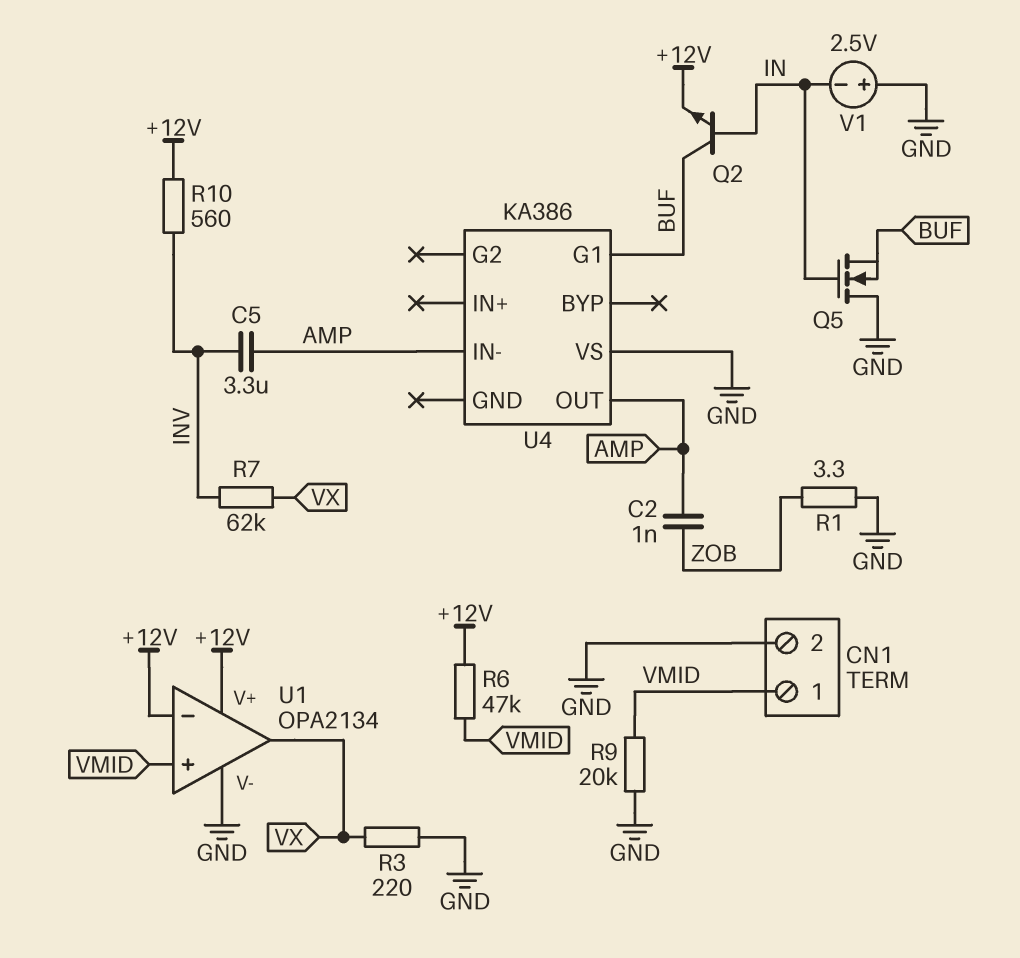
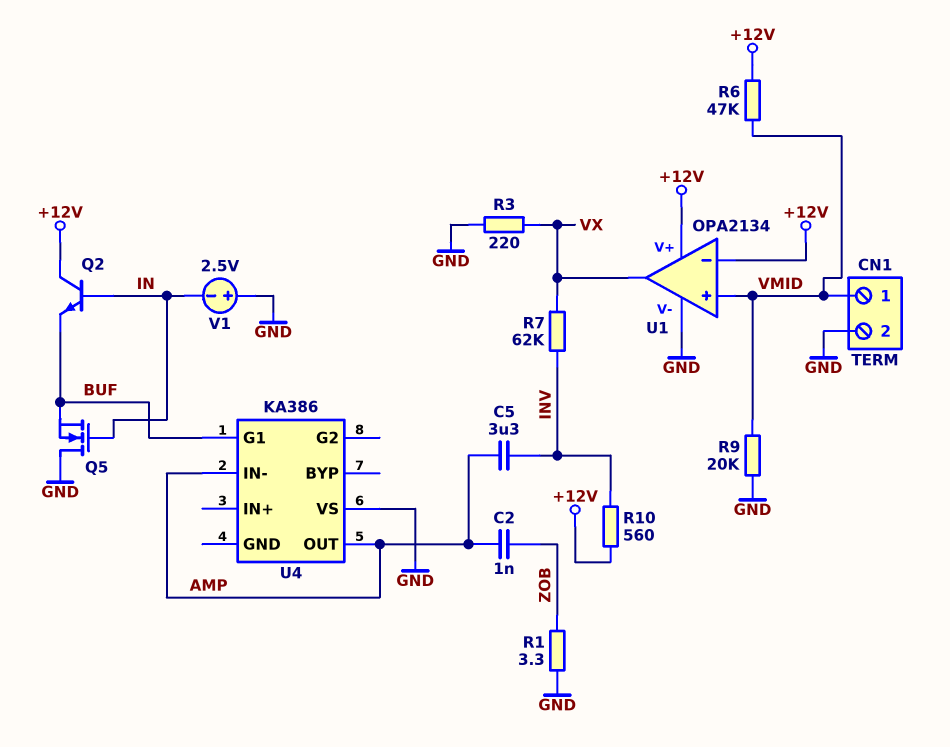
Q2: NPN (B IN, C BUF, E +12V) -> NPN (B IN, C +12V, E BUF)

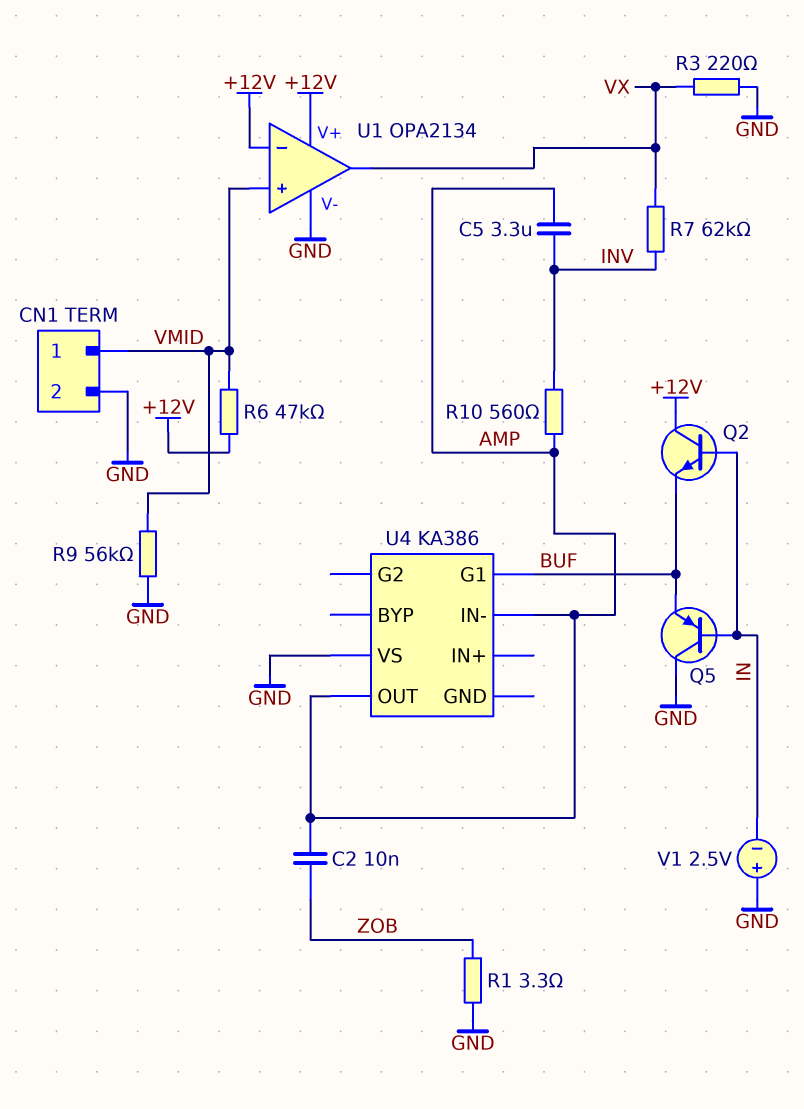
C2: 1nF (AMP, ZOB) -> 10nF (AMP, ZOB)
Q5: NMOS (G IN, D GND, S BUF) -> PNP (B IN, C GND, E BUF)
R9: 20k (GND, VMID) -> 56k (GND, VMID)
R10: 560 (+12V, INV) -> 560 (AMP, INV)

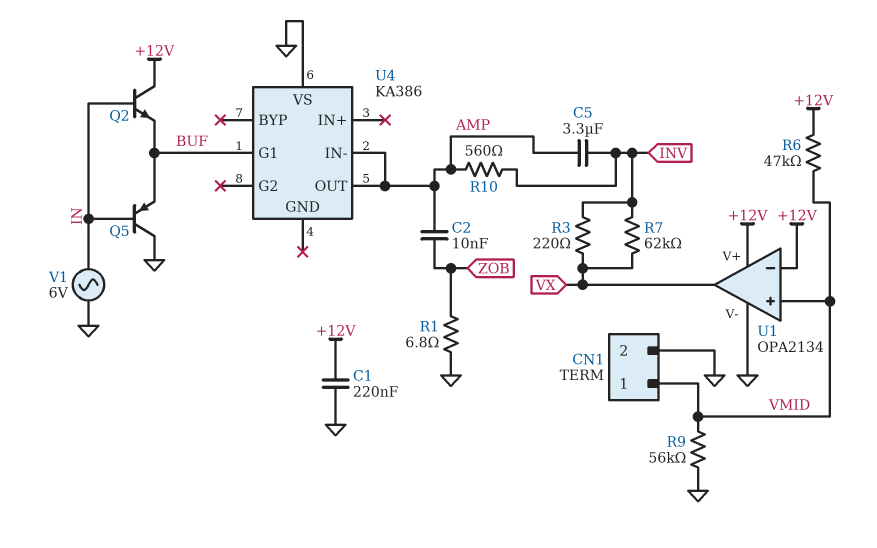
C1: none -> 220nF (+12V, GND)
R1: 3.3 (GND, ZOB) -> 6.8 (GND, ZOB)
R3: 220 (GND, VX) -> 220 (INV, VX)
V1: 2.5V (plus GND, minus IN) -> AC 6V (GND, IN)

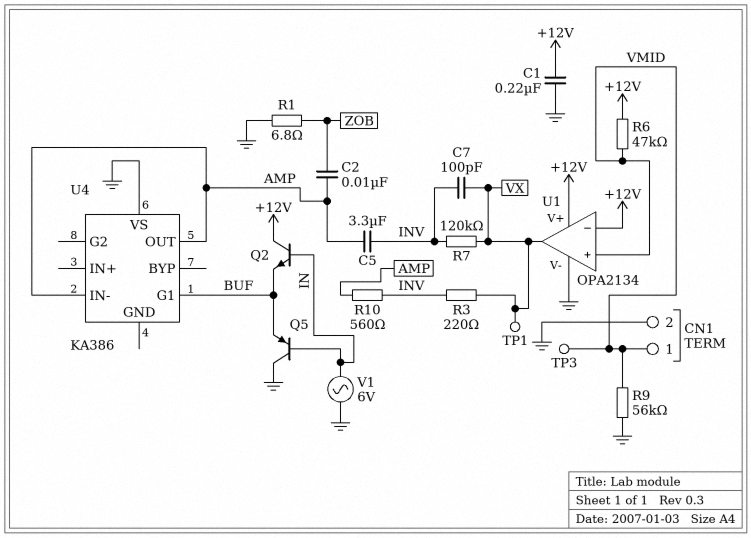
C7: none -> 100pF (INV, VX)
R7: 62k (INV, VX) -> 120k (INV, VX)
TP1: none -> test point (VX)
TP3: none -> test point (VMID)

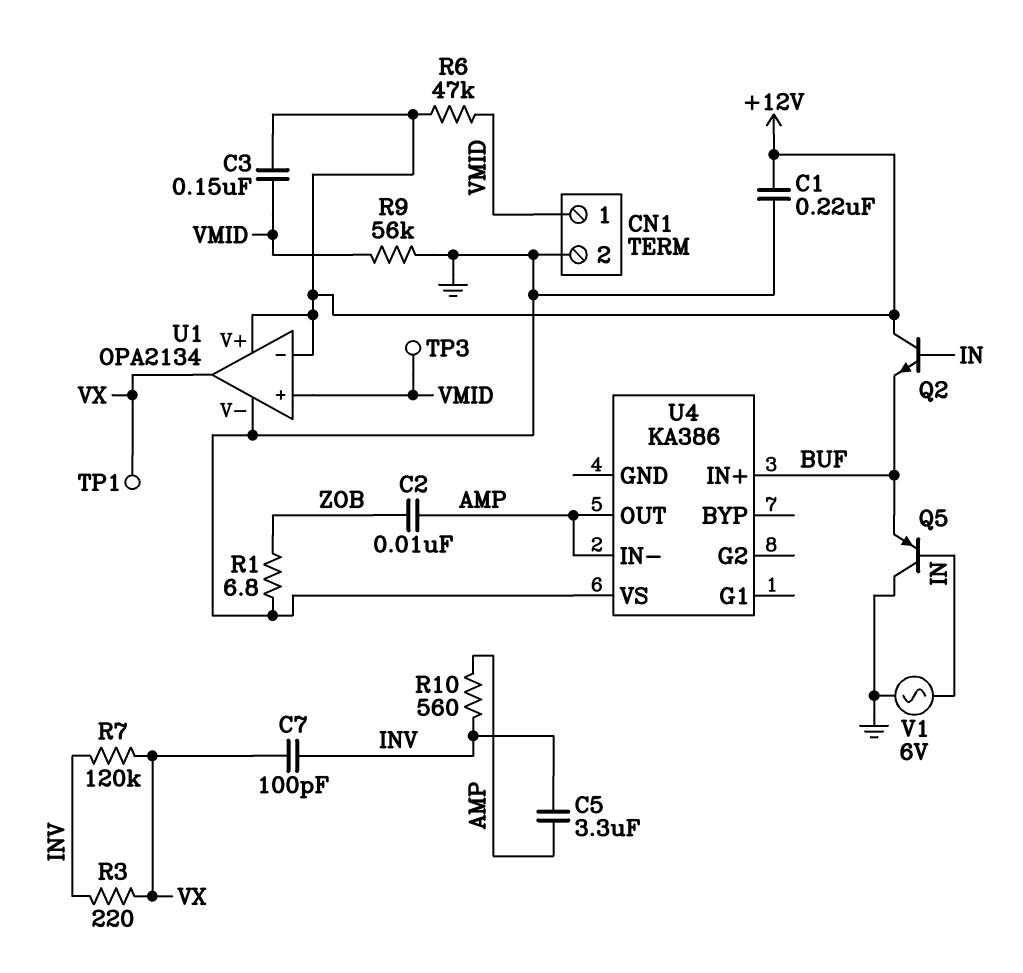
C3: none -> 150nF (+12V, VMID)
U4 pin G1: BUF -> none
U4 pin IN+: none -> BUF

